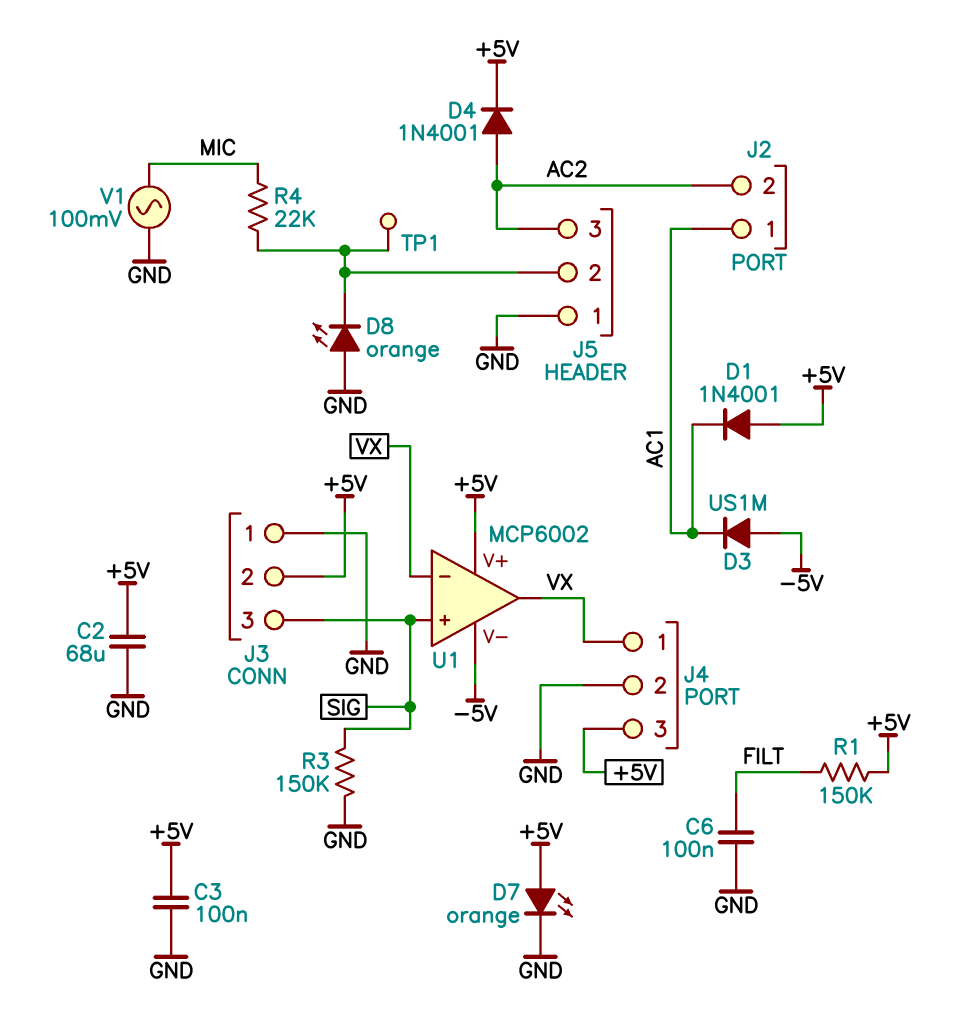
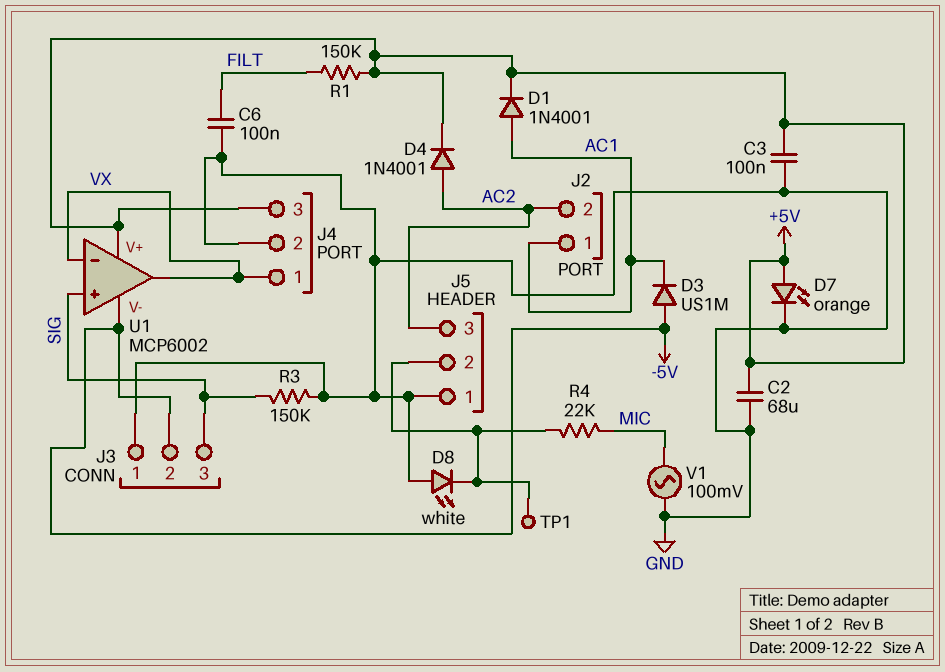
D1: diode 1N4001 (A +5V, K AC1) -> diode 1N4001 (A AC1, K +5V)
D8: LED orange (A GND, K J5/2) -> LED white (A GND, K J5/2)
J3 pin 2: +5V -> -5V

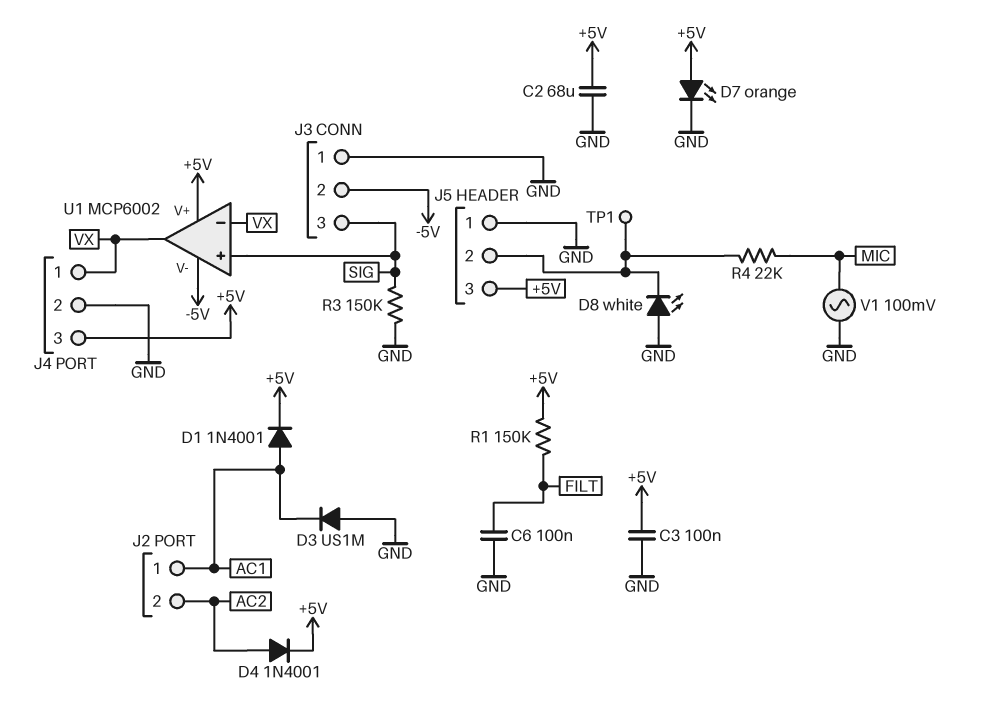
D3: diode US1M (A -5V, K AC1) -> diode US1M (A GND, K AC1)
J5 pin 3: AC2 -> +5V

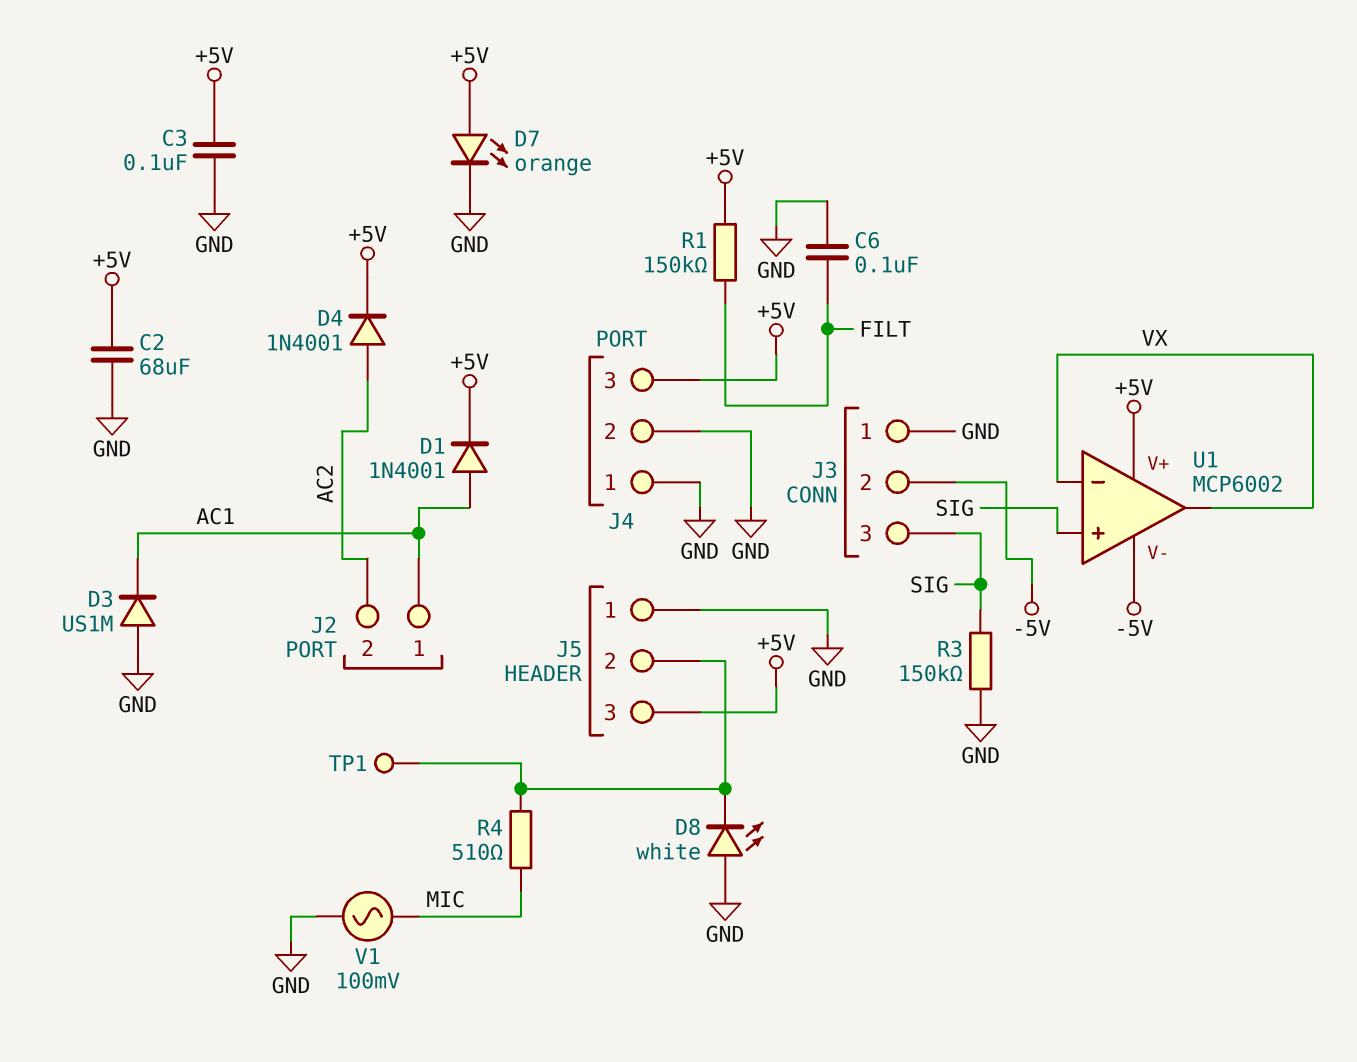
J4 pin 1: VX -> GND
R4: 22k (J5/2, MIC) -> 510 (J5/2, MIC)

